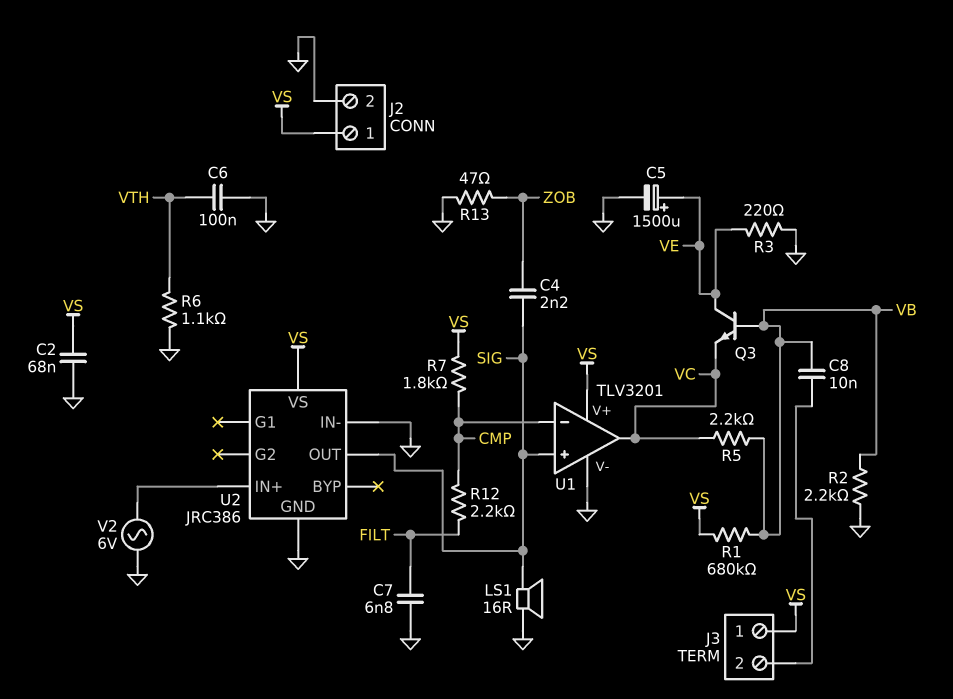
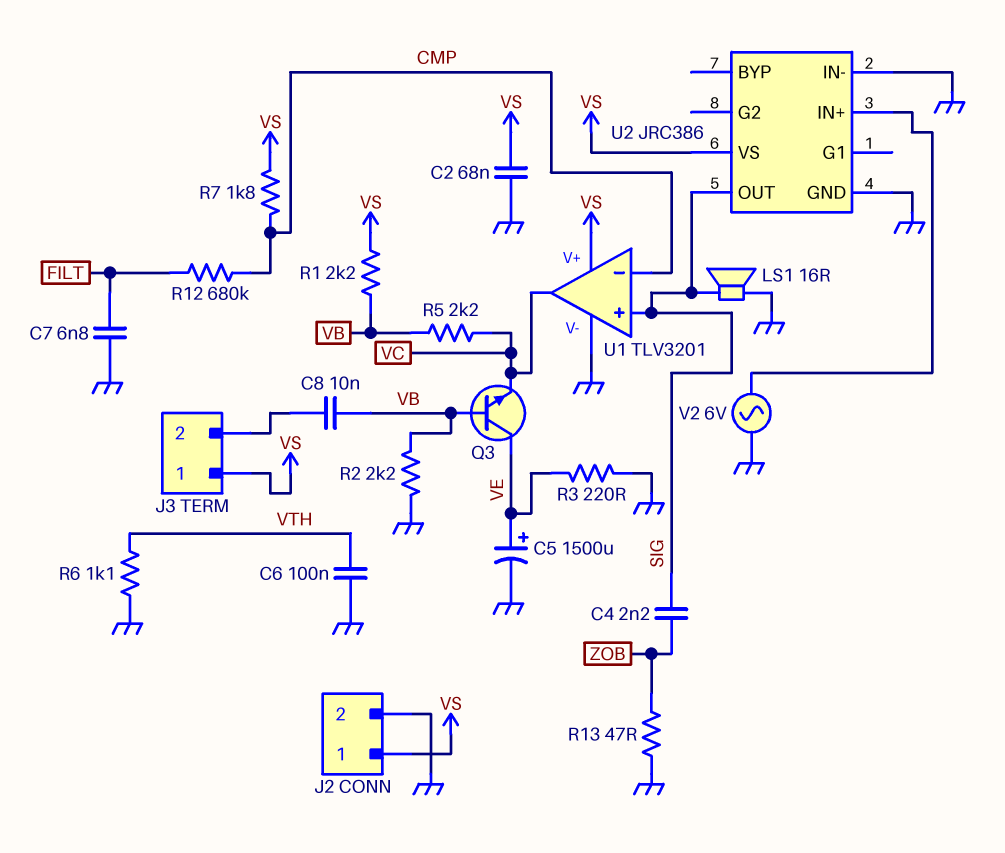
R1: 680k (VB, VS) -> 2.2k (VB, VS)
R12: 2.2k (CMP, FILT) -> 680k (CMP, FILT)

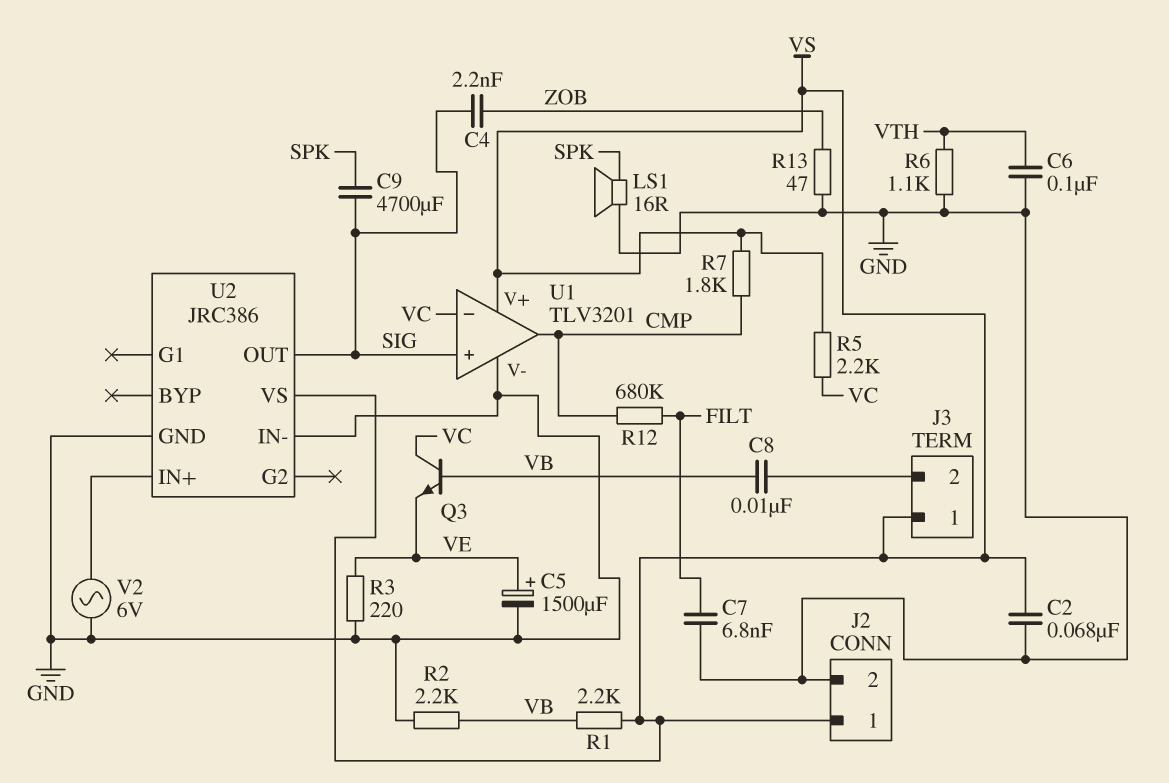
C9: none -> 4700uF (SIG, SPK)
LS1: speaker 16R (GND, SIG) -> speaker 16R (GND, SPK)
Q3: NPN (B VB, C VE, E VC) -> NPN (B VB, C VC, E VE)
R5: 2.2k (VB, VC) -> 2.2k (VC, VS)
U1 pin in-: CMP -> VC
U1 pin out: VC -> CMP

